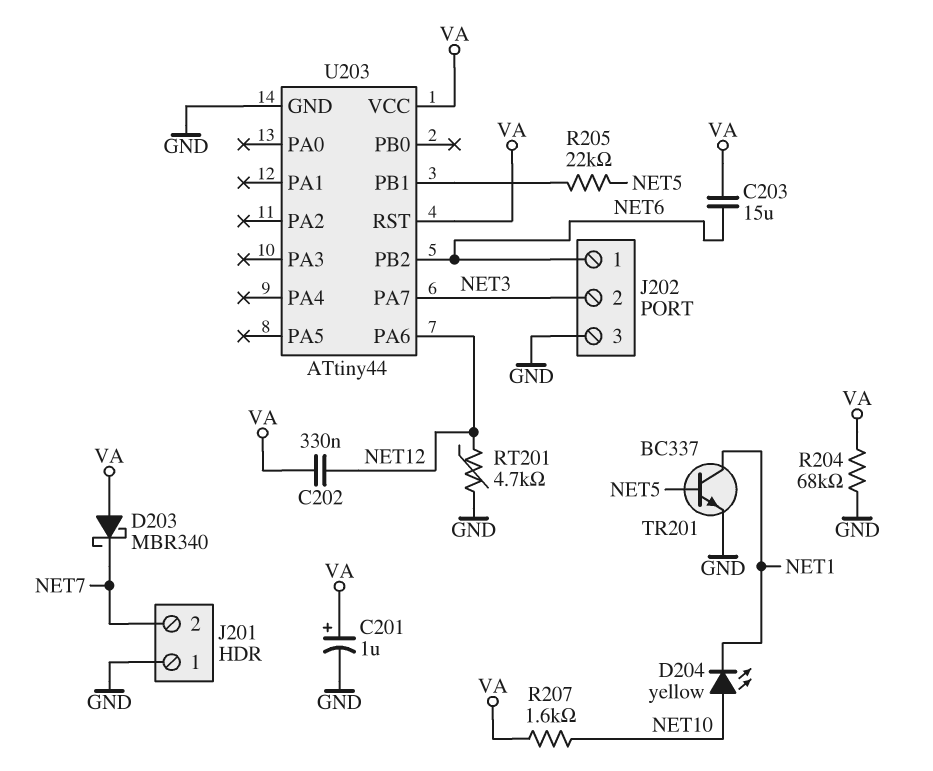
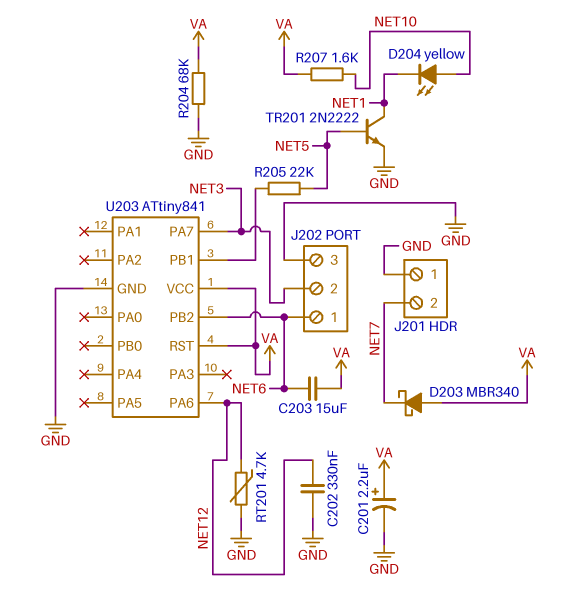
C201: 1uF (plus VA, minus GND) -> 2.2uF (plus VA, minus GND)
C202: 330nF (NET12, VA) -> 330nF (GND, NET12)
TR201: NPN BC337 (B NET5, C NET1, E GND) -> NPN 2N2222 (B NET5, C NET1, E GND)
U203: ATtiny44 -> ATtiny841

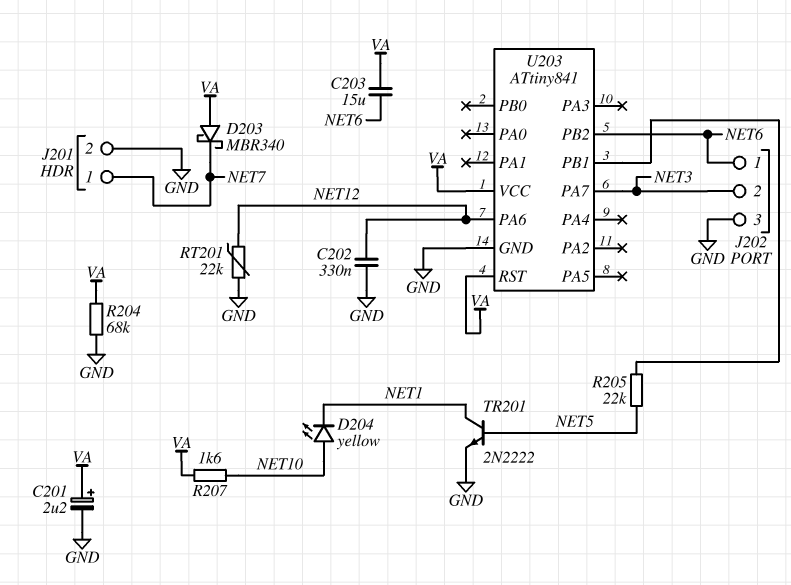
J201 pin 1: GND -> NET7
J201 pin 2: NET7 -> GND
RT201: 4.7k (GND, NET12) -> 22k (GND, NET12)

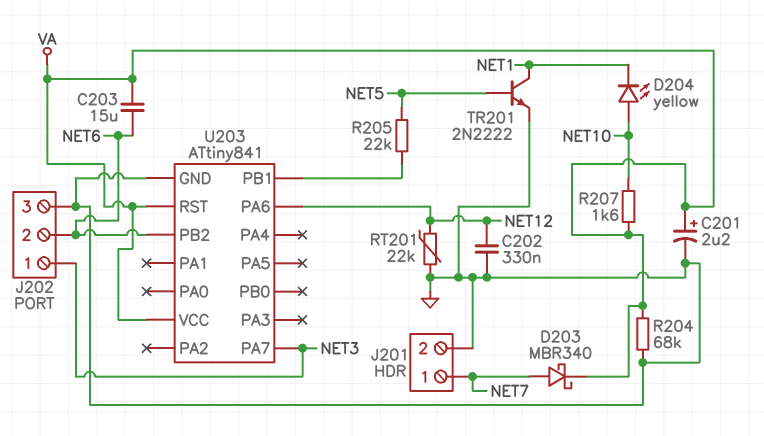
D203: schottky MBR340 (A VA, K NET7) -> schottky MBR340 (A NET7, K VA)
J202 pin 1: NET6 -> NET3
J202 pin 2: NET3 -> NET6

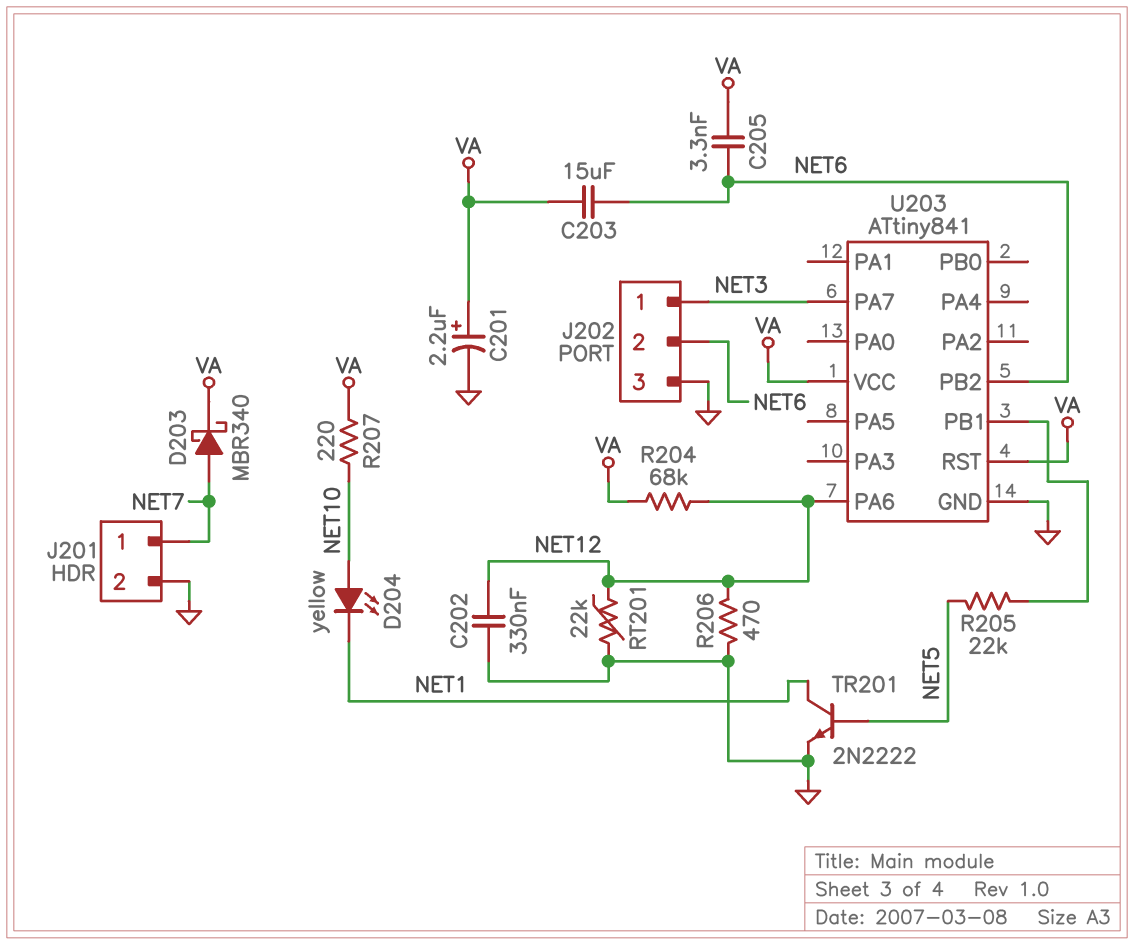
C205: none -> 3.3nF (NET6, VA)
R204: 68k (GND, VA) -> 68k (NET12, VA)
R206: none -> 470 (GND, NET12)
R207: 1.6k (NET10, VA) -> 220 (NET10, VA)

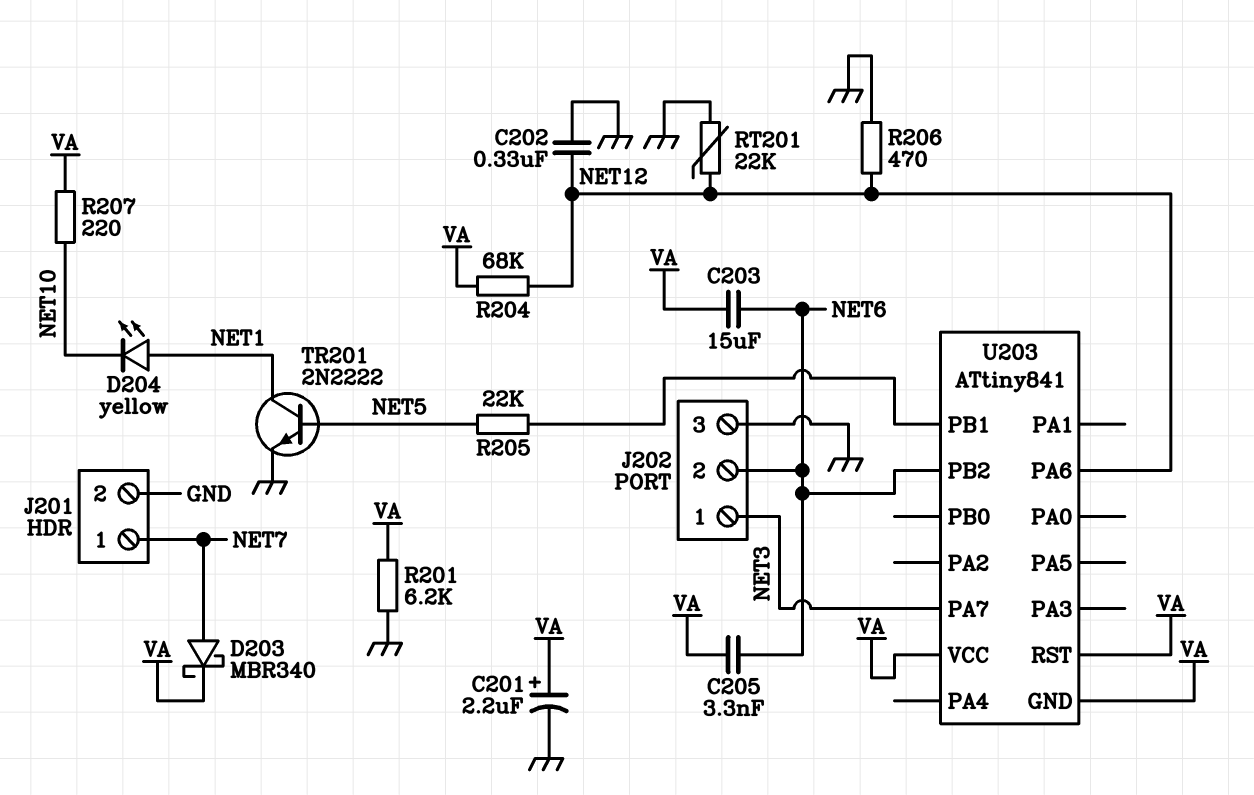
D204: LED yellow (A NET10, K NET1) -> LED yellow (A NET1, K NET10)
R201: none -> 6.2k (GND, VA)
U203 pin GND: GND -> VA

